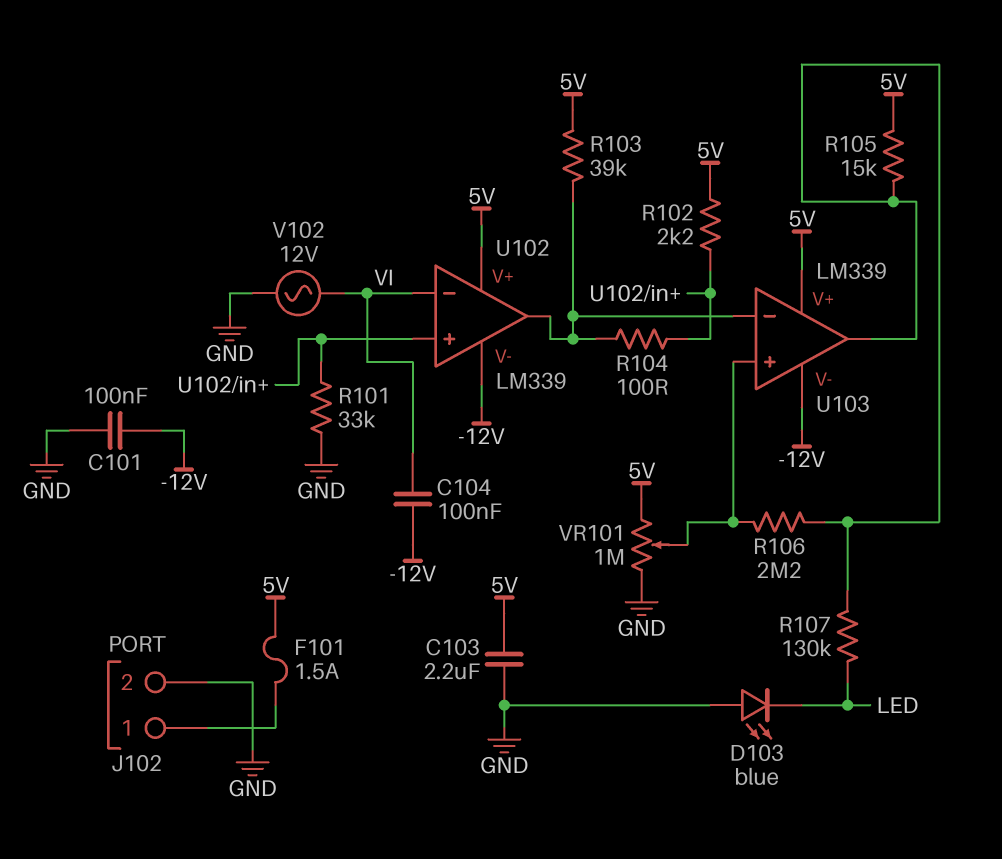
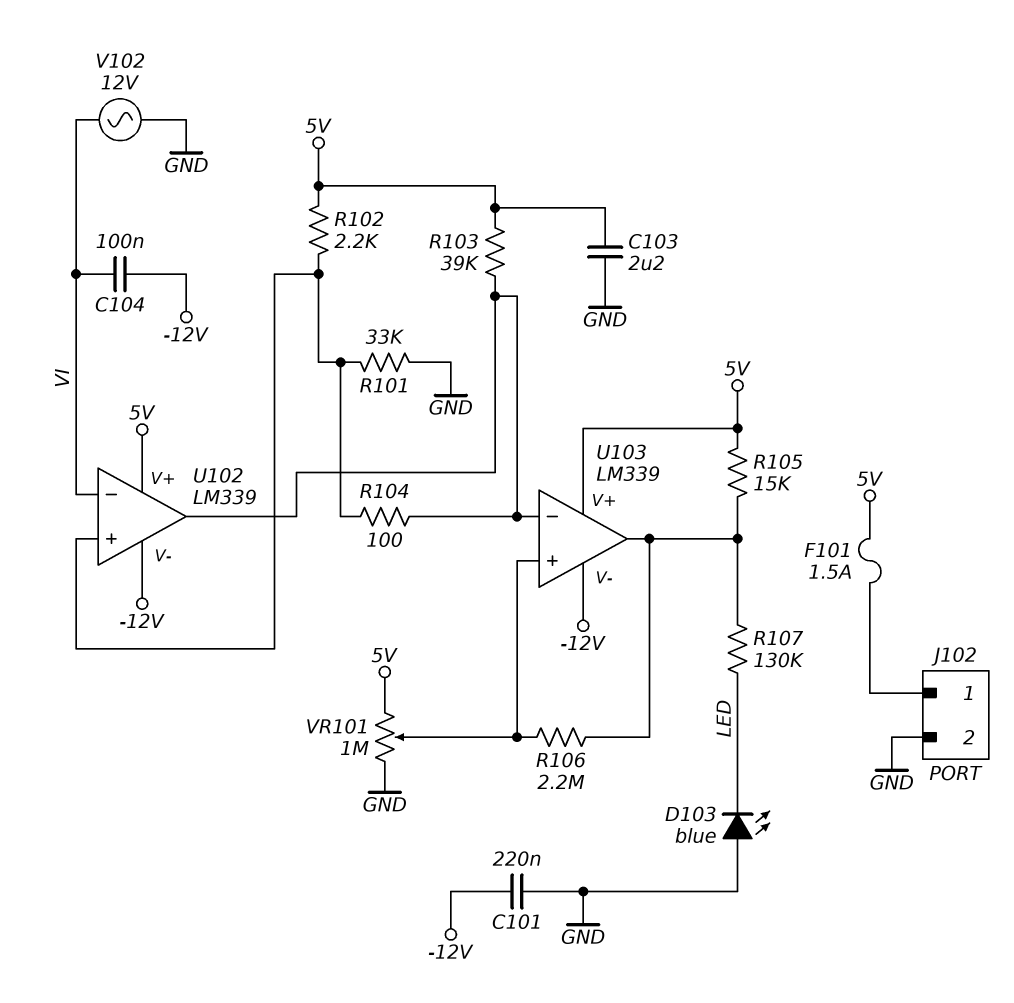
C101: 100nF (-12V, GND) -> 220nF (-12V, GND)

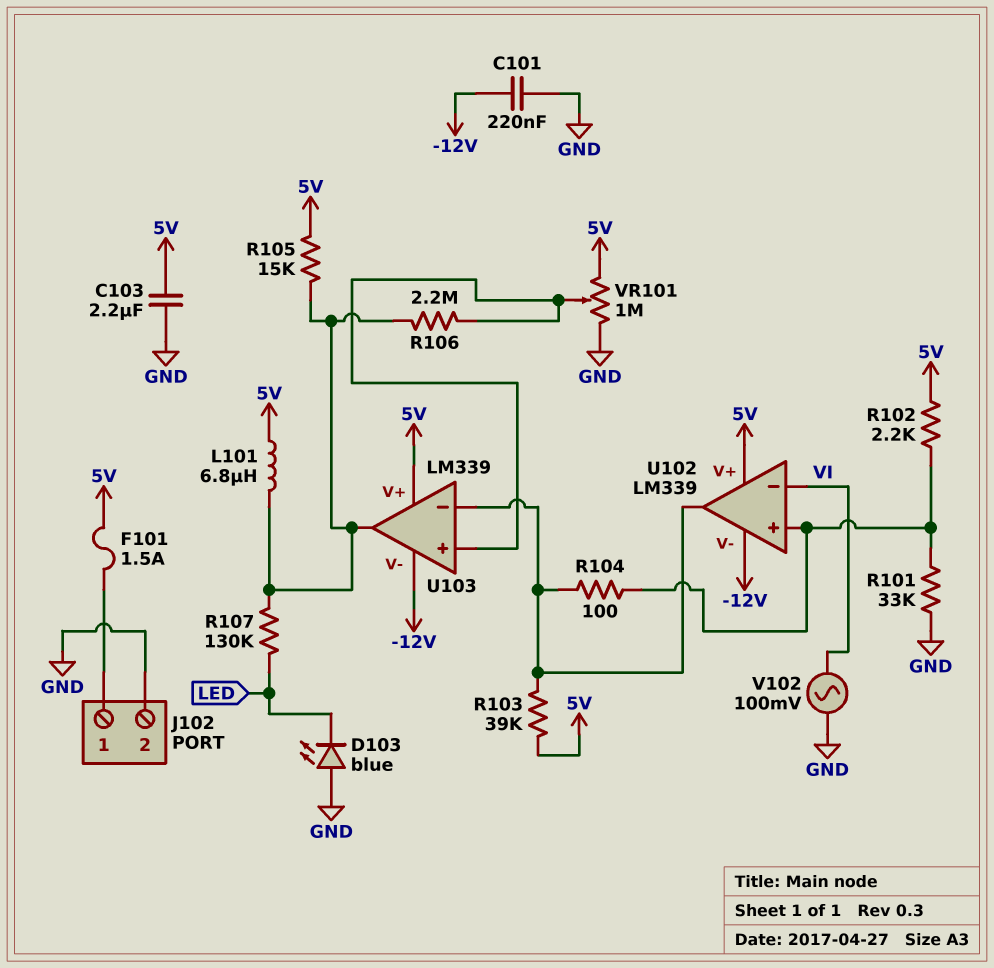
C104: 100nF (-12V, VI) -> none
L101: none -> 6.8uH (5V, U103/out)
V102: AC 12V (GND, VI) -> AC 100mV (GND, VI)

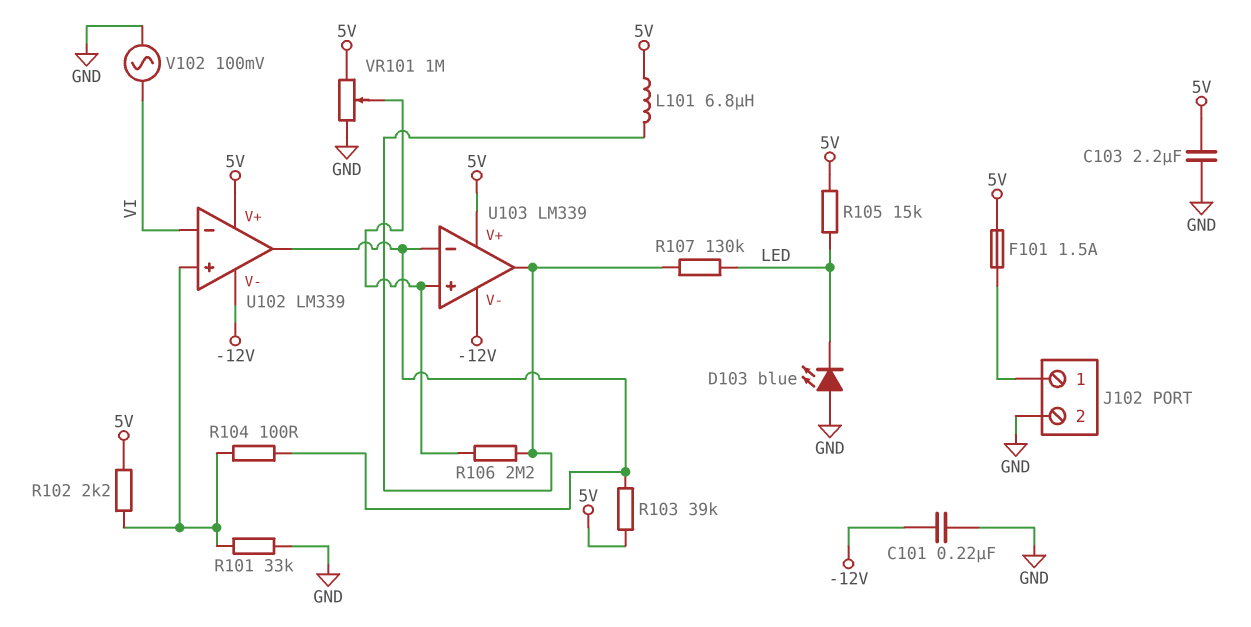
R105: 15k (5V, U103/out) -> 15k (5V, LED)

